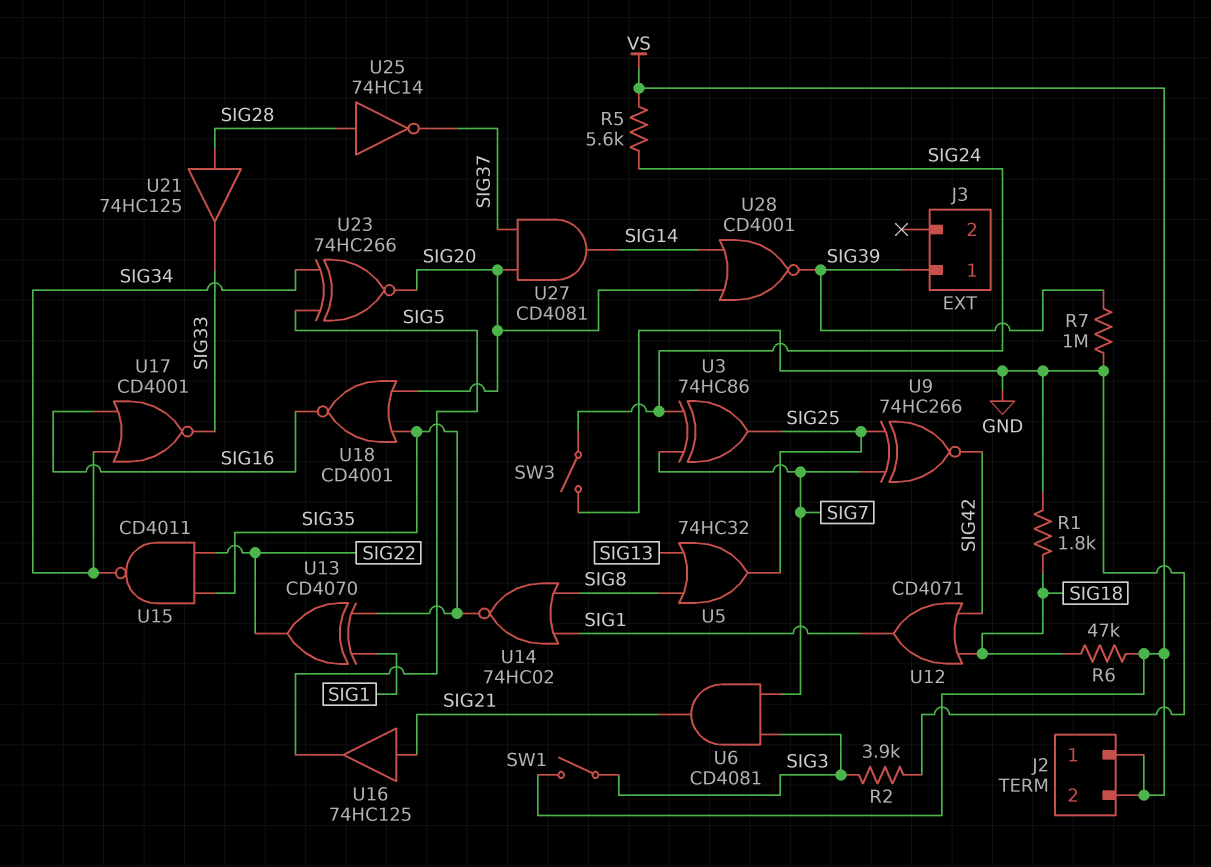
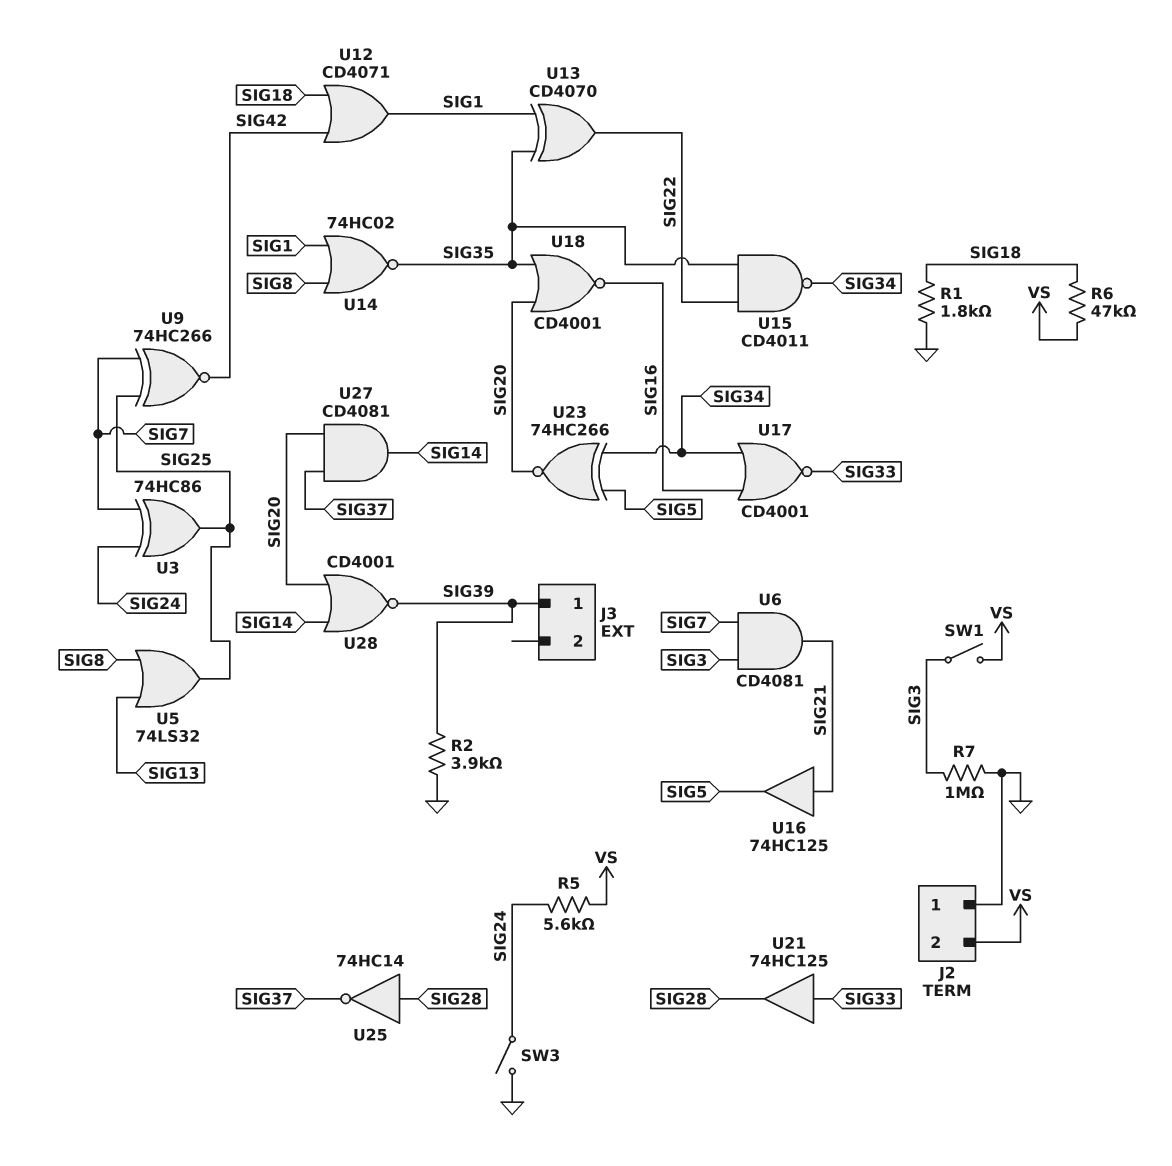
J2 pin 1: VS -> GND
R2: 3.9k (GND, SIG3) -> 3.9k (GND, SIG39)
R7: 1M (GND, SIG39) -> 1M (GND, SIG3)
U5: OR 74HC32 (in SIG8, in SIG13, out SIG25) -> OR 74LS32 (in SIG8, in SIG13, out SIG25)
U21: buffer 74HC125 (in SIG28, out SIG33) -> buffer 74HC125 (in SIG33, out SIG28)

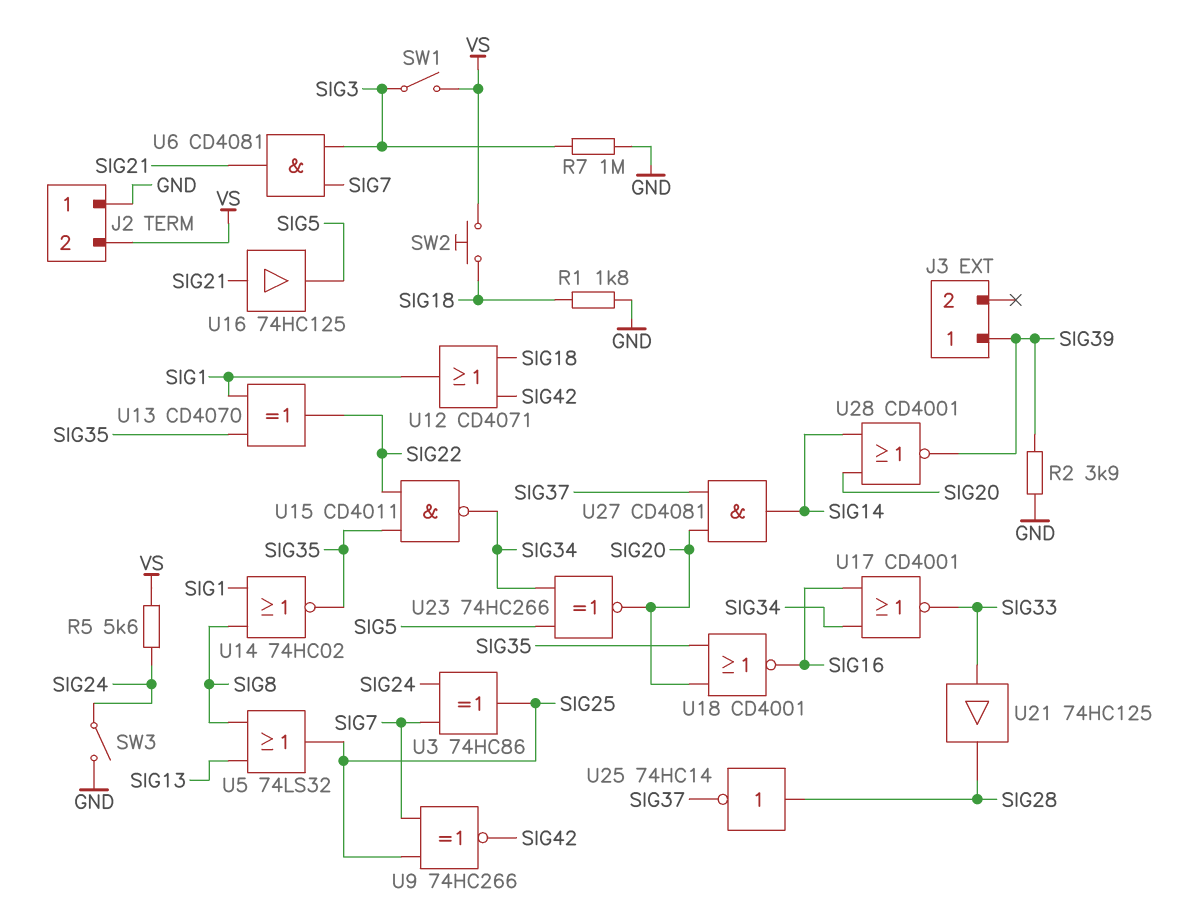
R6: 47k (SIG18, VS) -> none
SW2: none -> button (SIG18, VS)

